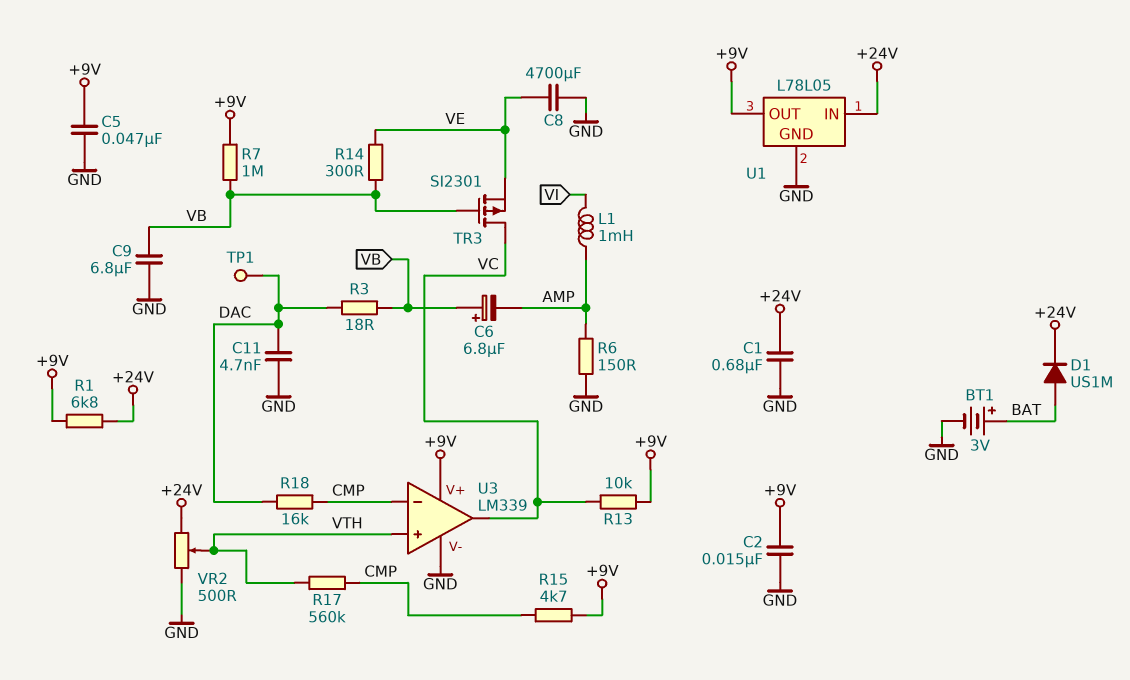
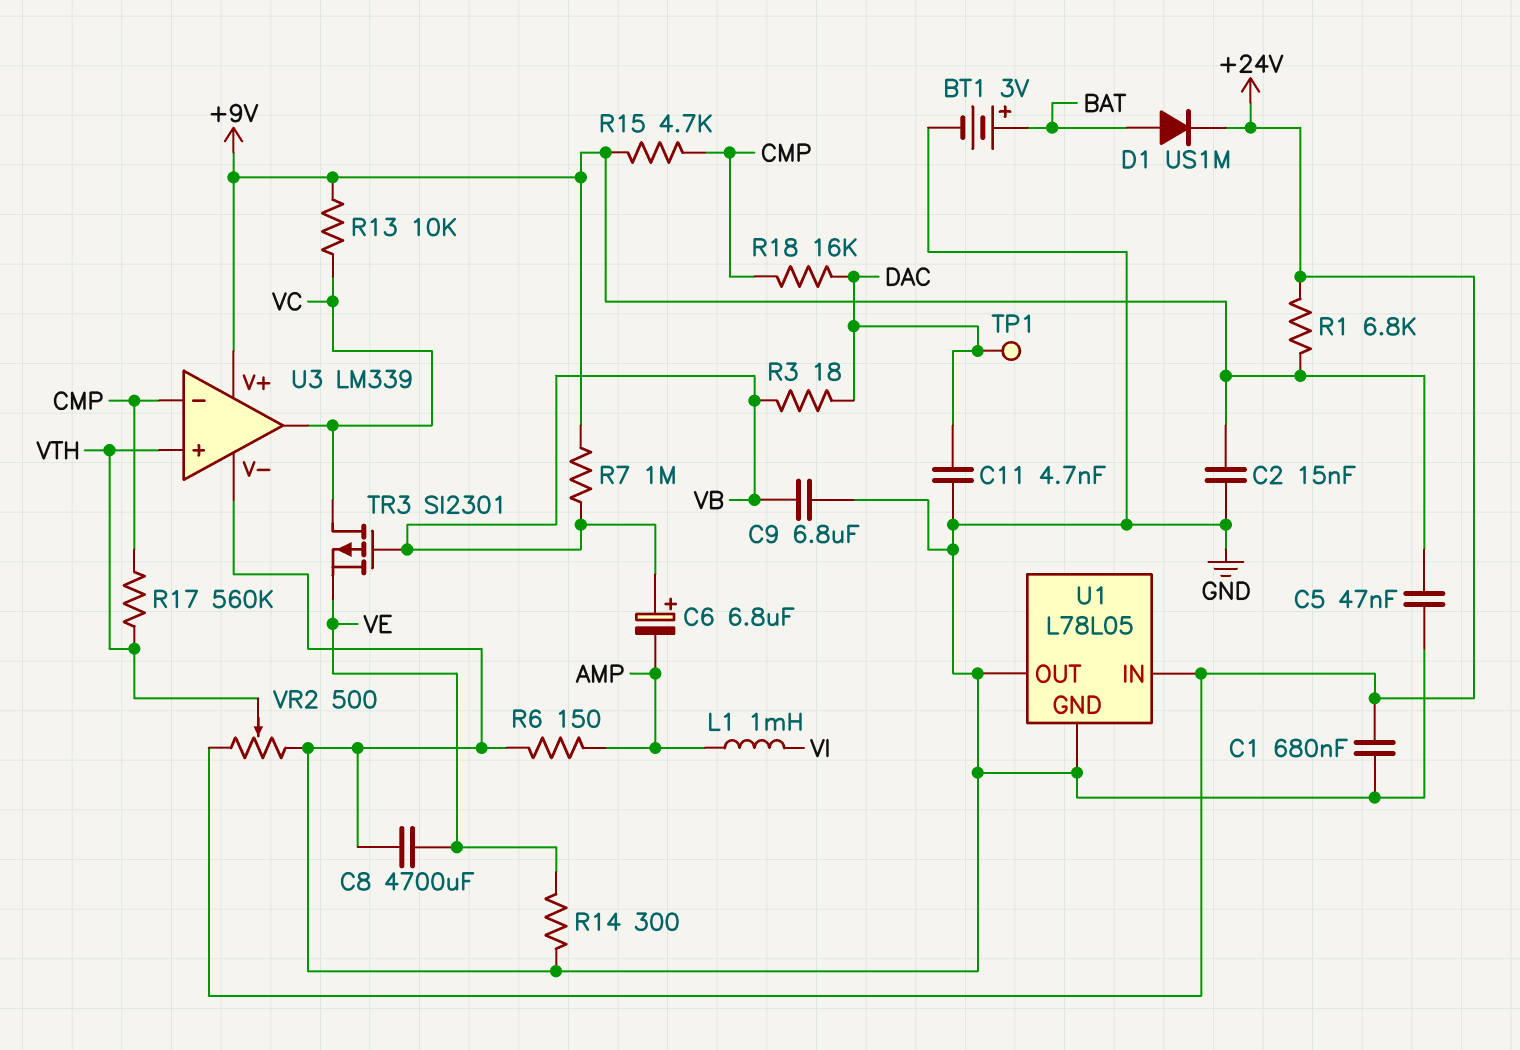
R14: 300 (VB, VE) -> 300 (GND, VE)
U1 pin OUT: +9V -> GND

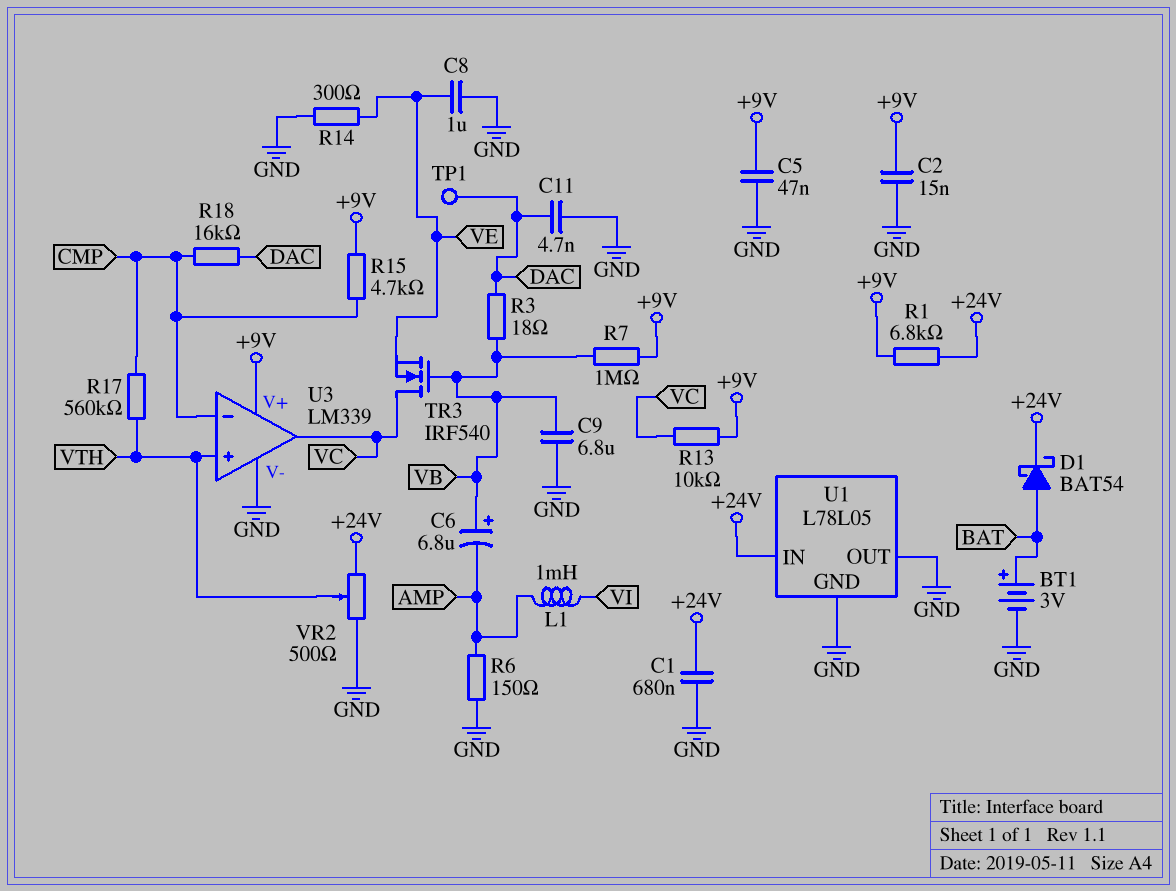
C8: 4700uF (GND, VE) -> 1uF (GND, VE)
D1: diode US1M (A BAT, K +24V) -> schottky BAT54 (A BAT, K +24V)
TR3: PMOS SI2301 (G VB, D VC, S VE) -> NMOS IRF540 (G VB, D VC, S VE)

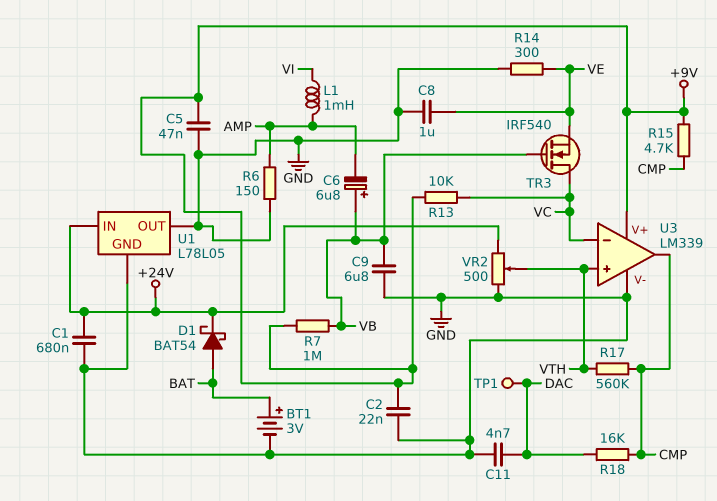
C2: 15nF (+9V, GND) -> 22nF (+9V, GND)
R1: 6.8k (+9V, +24V) -> none
R3: 18 (DAC, VB) -> none
U3 pin in-: CMP -> VC
U3 pin out: VC -> CMP

